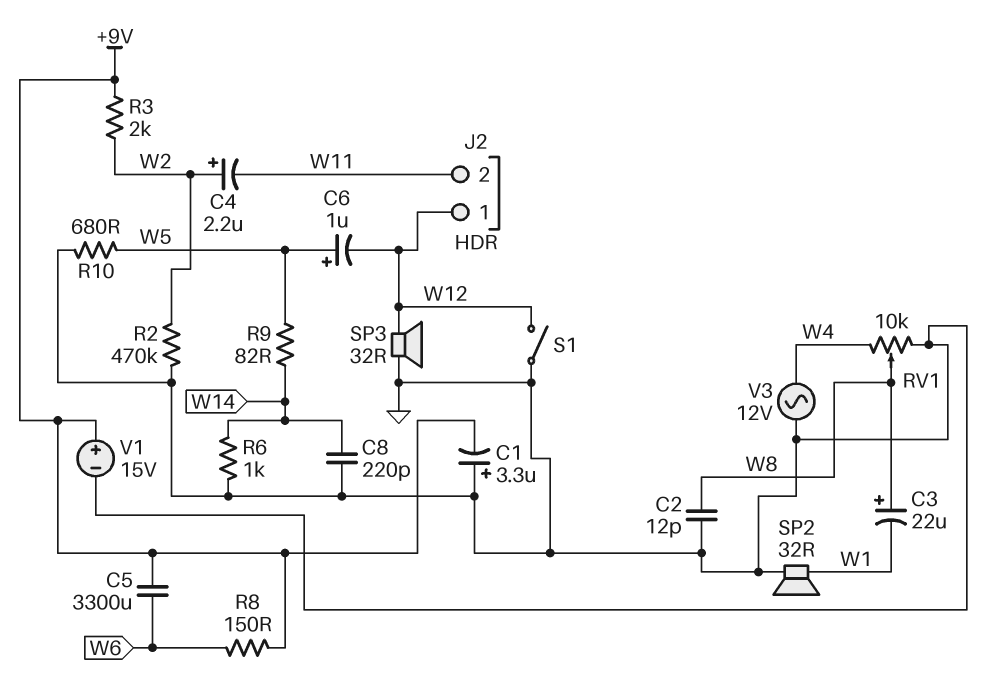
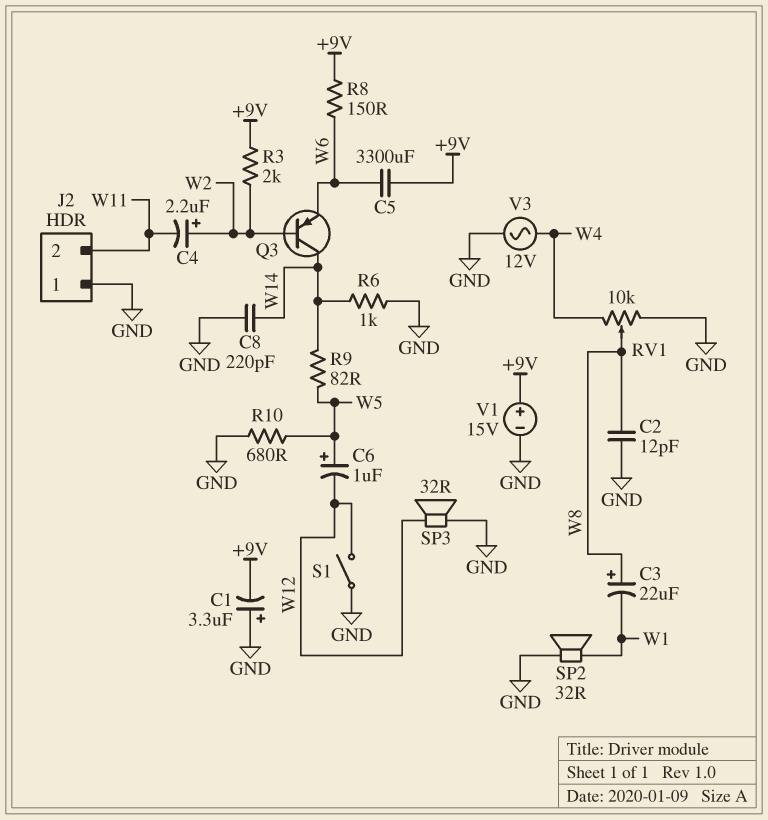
J2 pin 1: W12 -> GND
Q3: none -> PNP (B W2, C W14, E W6)
R2: 470k (GND, W2) -> none

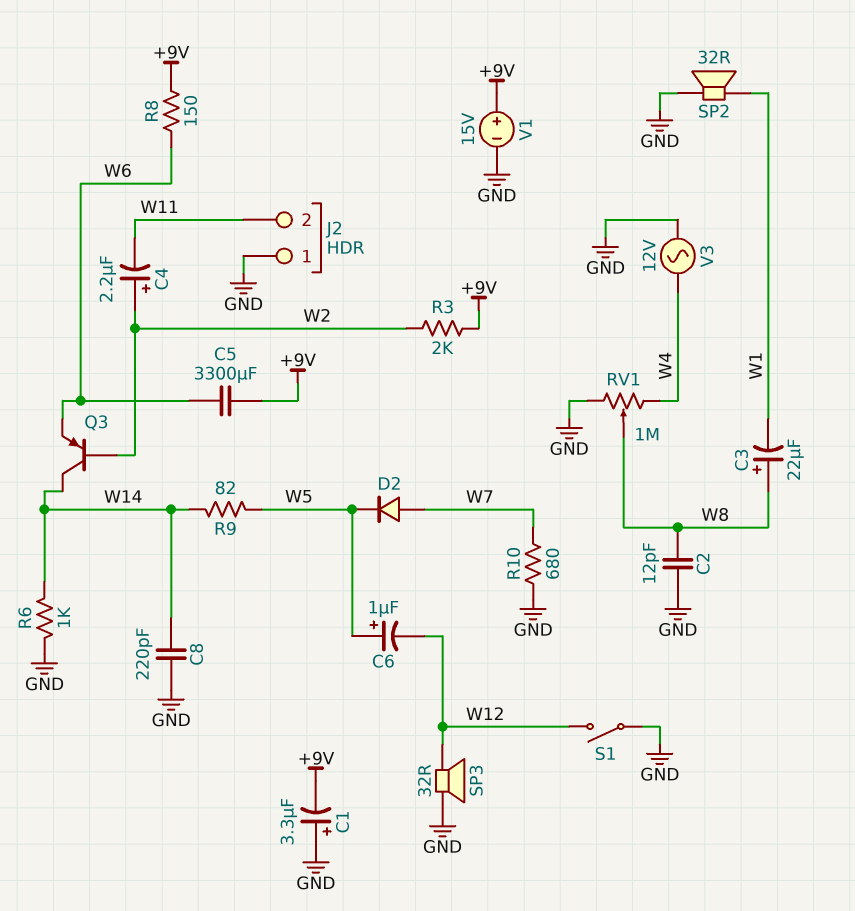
D2: none -> diode (A W7, K W5)
R10: 680 (GND, W5) -> 680 (GND, W7)
RV1: 10k (GND, W4, wiper W8) -> 1M (GND, W4, wiper W8)

